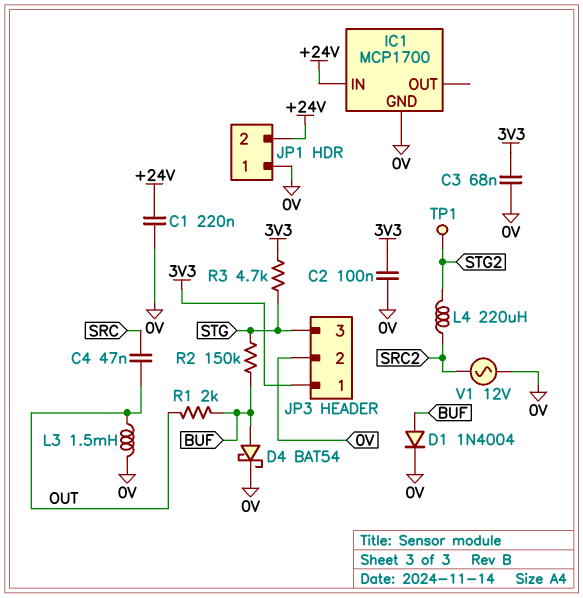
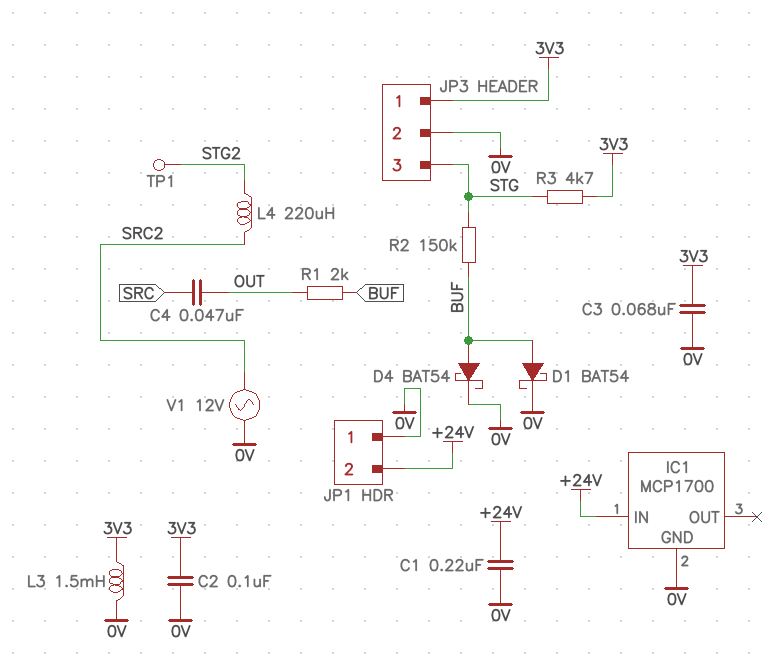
D1: diode 1N4004 (A BUF, K 0V) -> schottky BAT54 (A BUF, K 0V)
L3: 1.5mH (0V, OUT) -> 1.5mH (0V, 3V3)

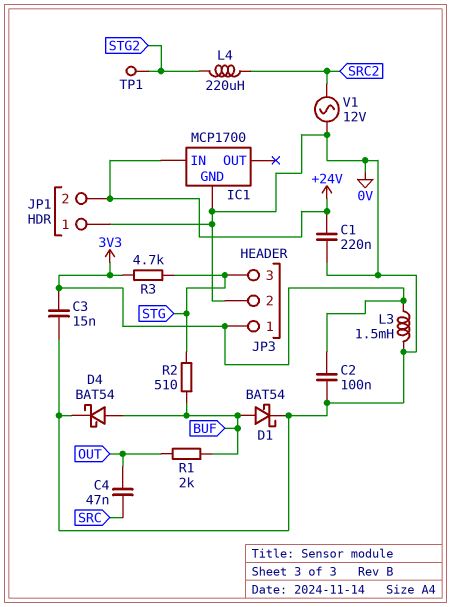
C3: 68nF (0V, 3V3) -> 15nF (0V, 3V3)
R2: 150k (BUF, STG) -> 510 (BUF, STG)

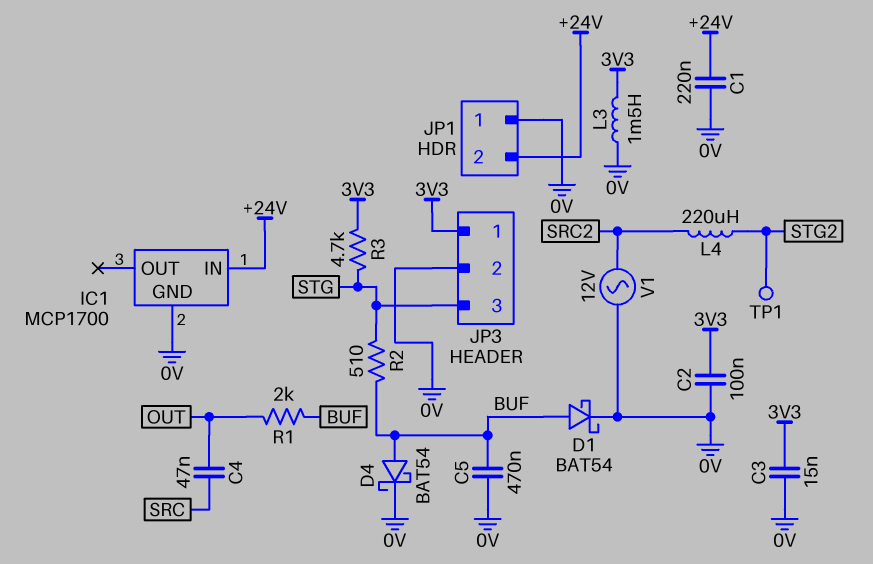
C5: none -> 470nF (0V, BUF)

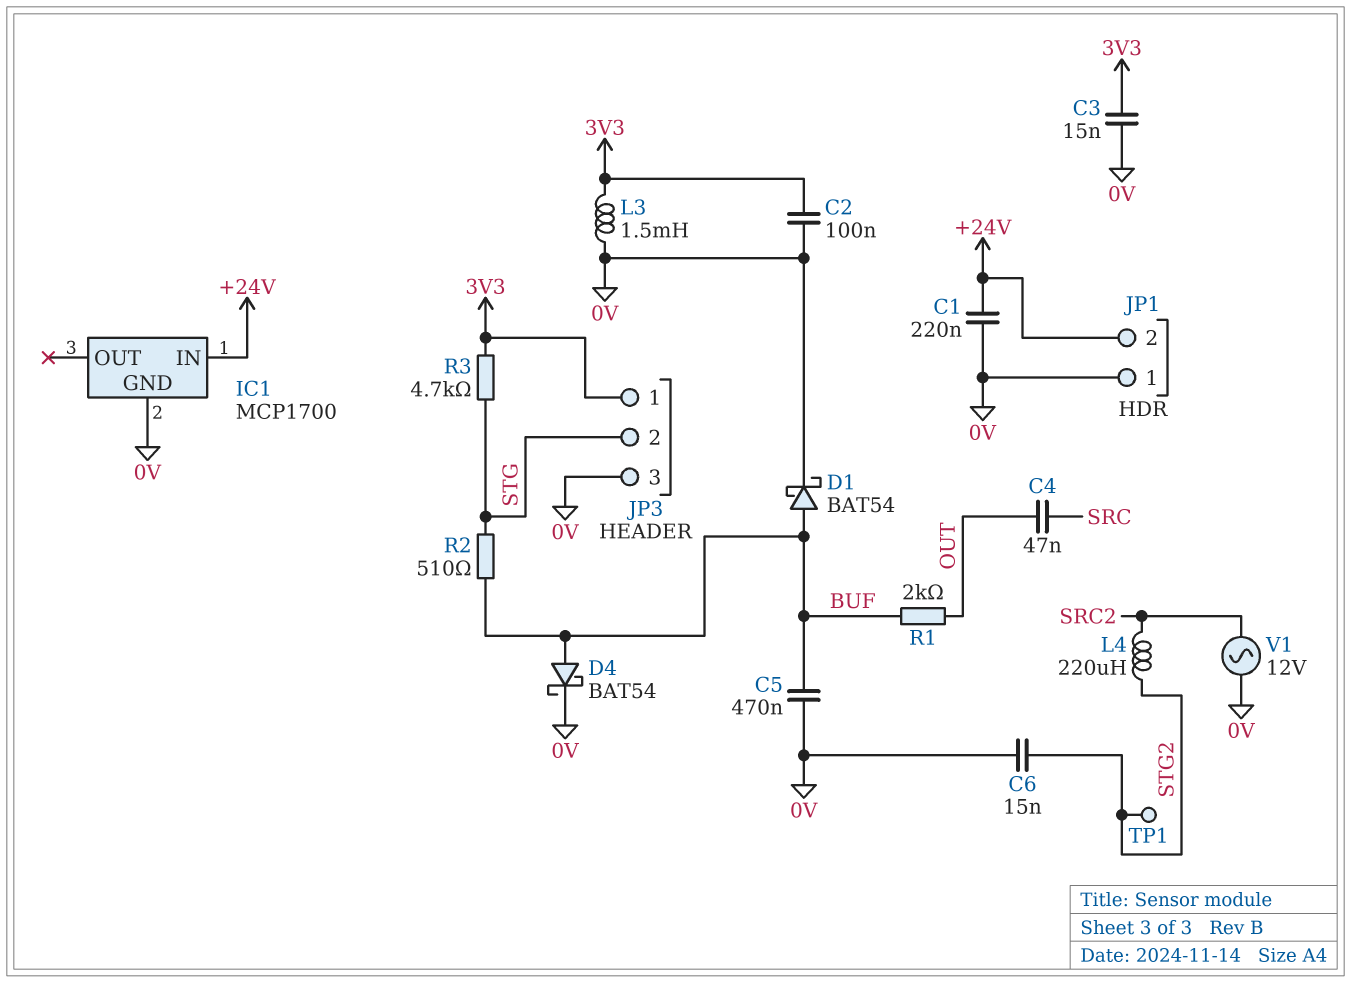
C6: none -> 15nF (0V, STG2)
JP3 pin 2: 0V -> STG
JP3 pin 3: STG -> 0V

